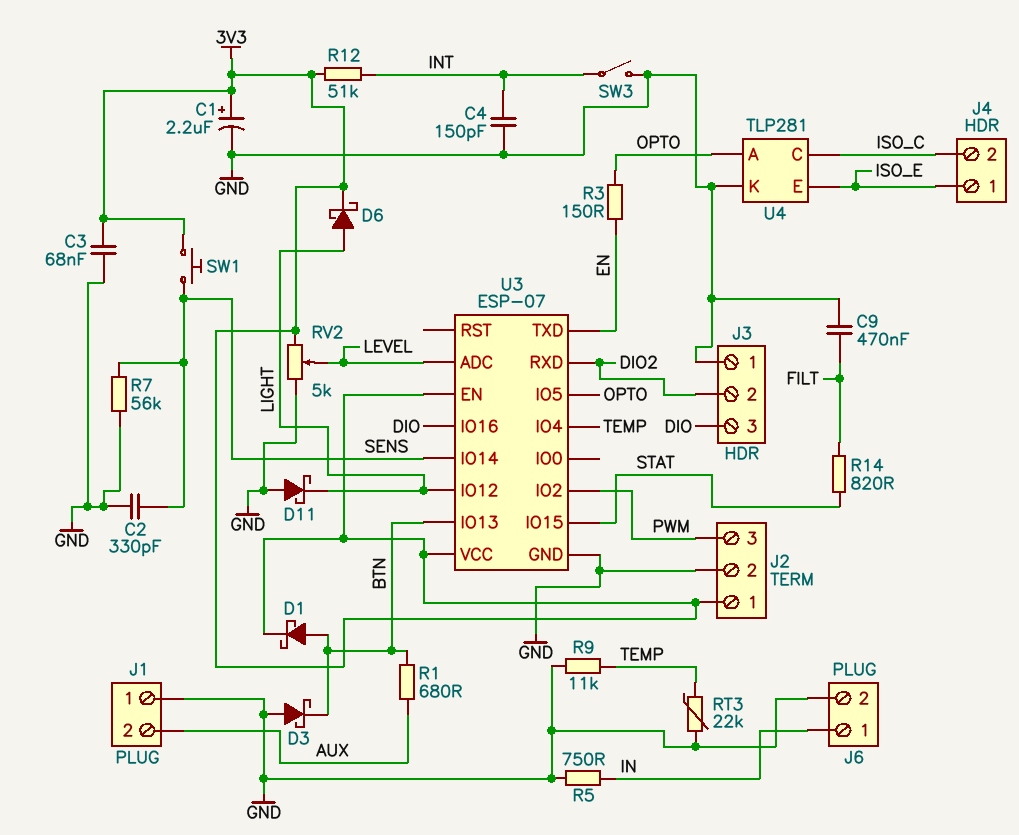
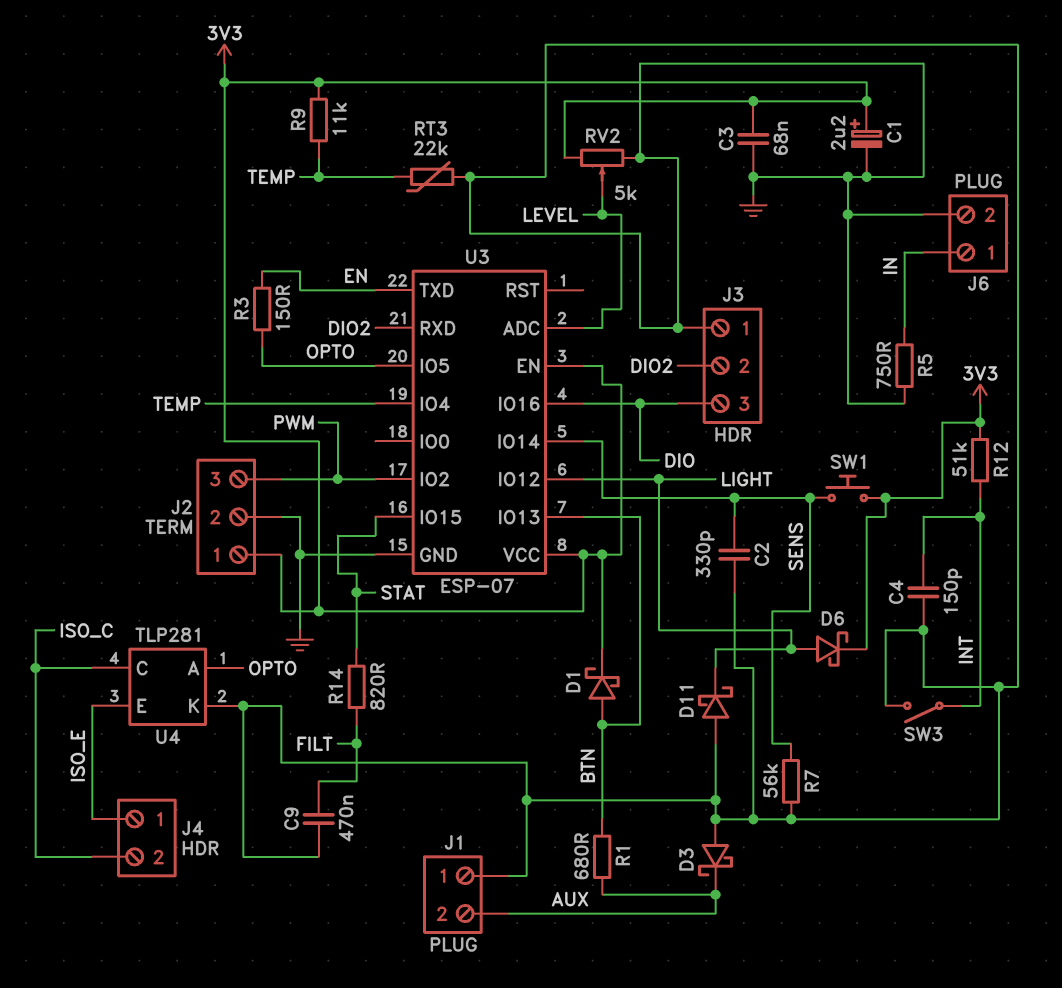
D3: schottky (A GND, K BTN) -> schottky (A GND, K AUX)
R9: 11k (GND, TEMP) -> 11k (3V3, TEMP)

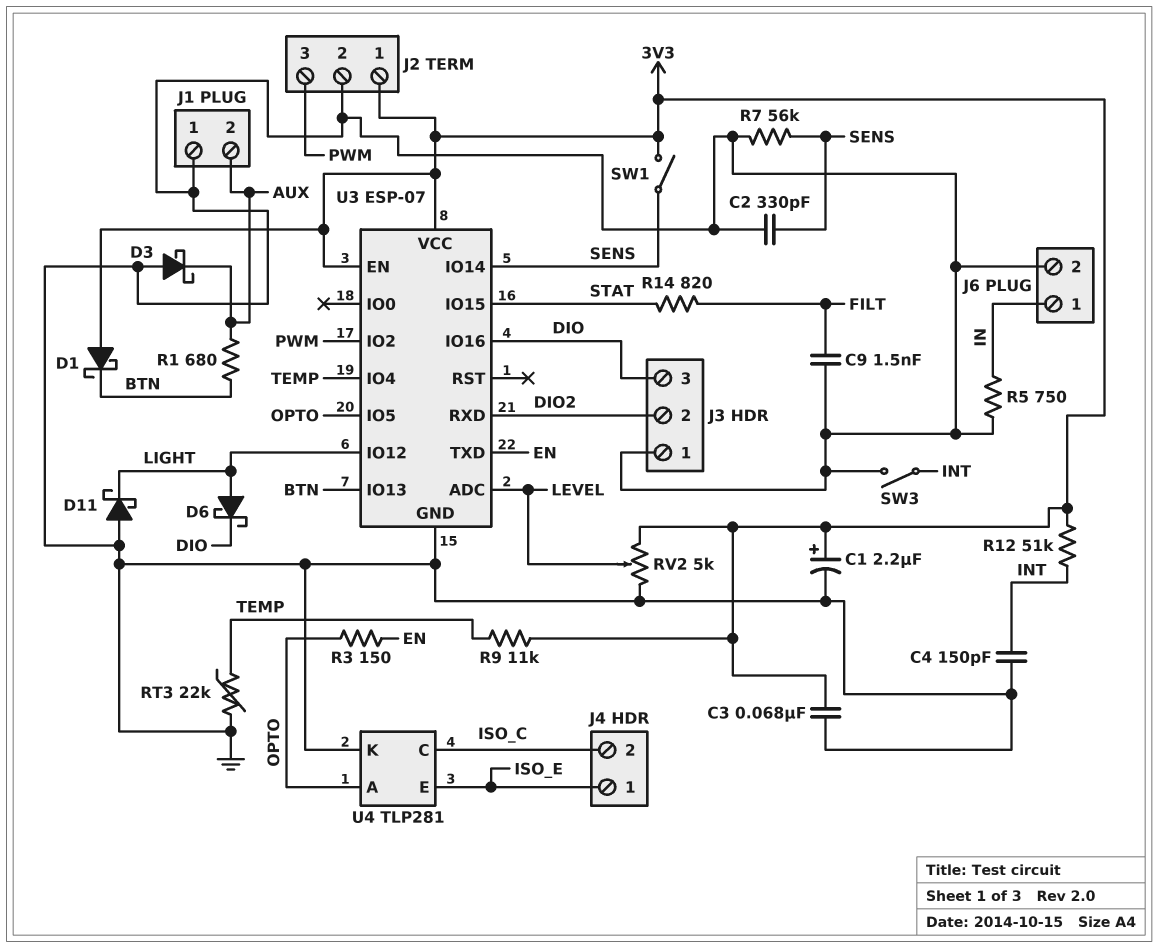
C9: 470nF (FILT, GND) -> 1.5nF (FILT, GND)
D1: schottky (A BTN, K 3V3) -> schottky (A 3V3, K BTN)
D6: schottky (A LIGHT, K 3V3) -> schottky (A LIGHT, K DIO)
SW1: button (3V3, SENS) -> switch (3V3, SENS)

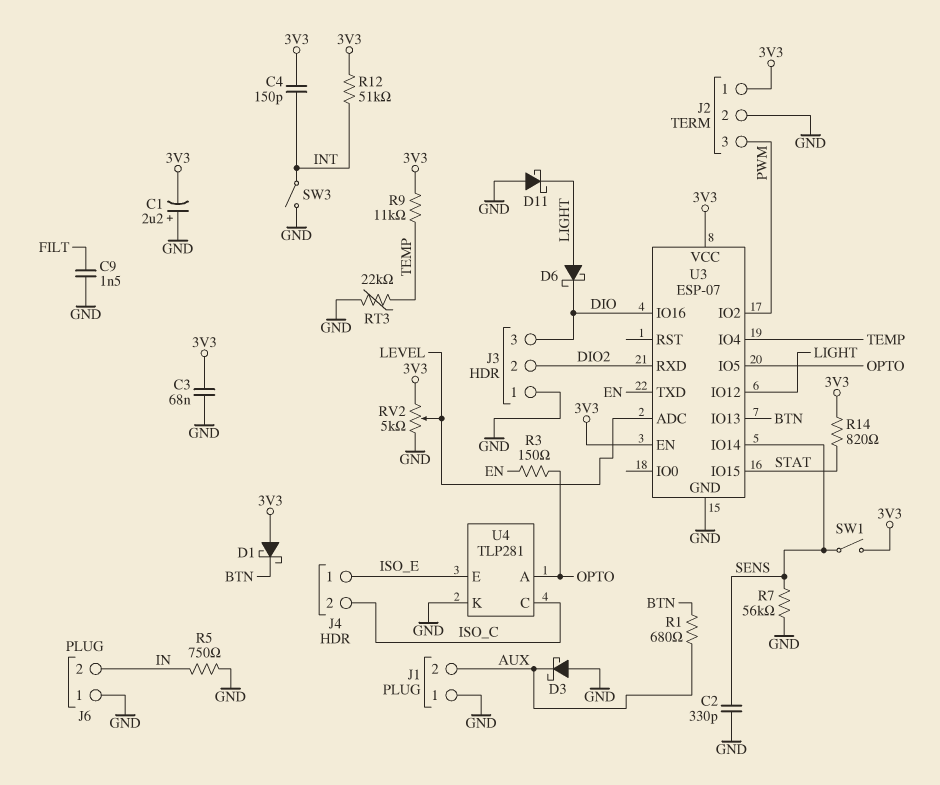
C1: 2.2uF (plus 3V3, minus GND) -> 2.2uF (plus GND, minus 3V3)
C4: 150pF (GND, INT) -> 150pF (3V3, INT)
J6 pin 1: IN -> GND
J6 pin 2: GND -> IN
R14: 820 (FILT, STAT) -> 820 (3V3, STAT)

